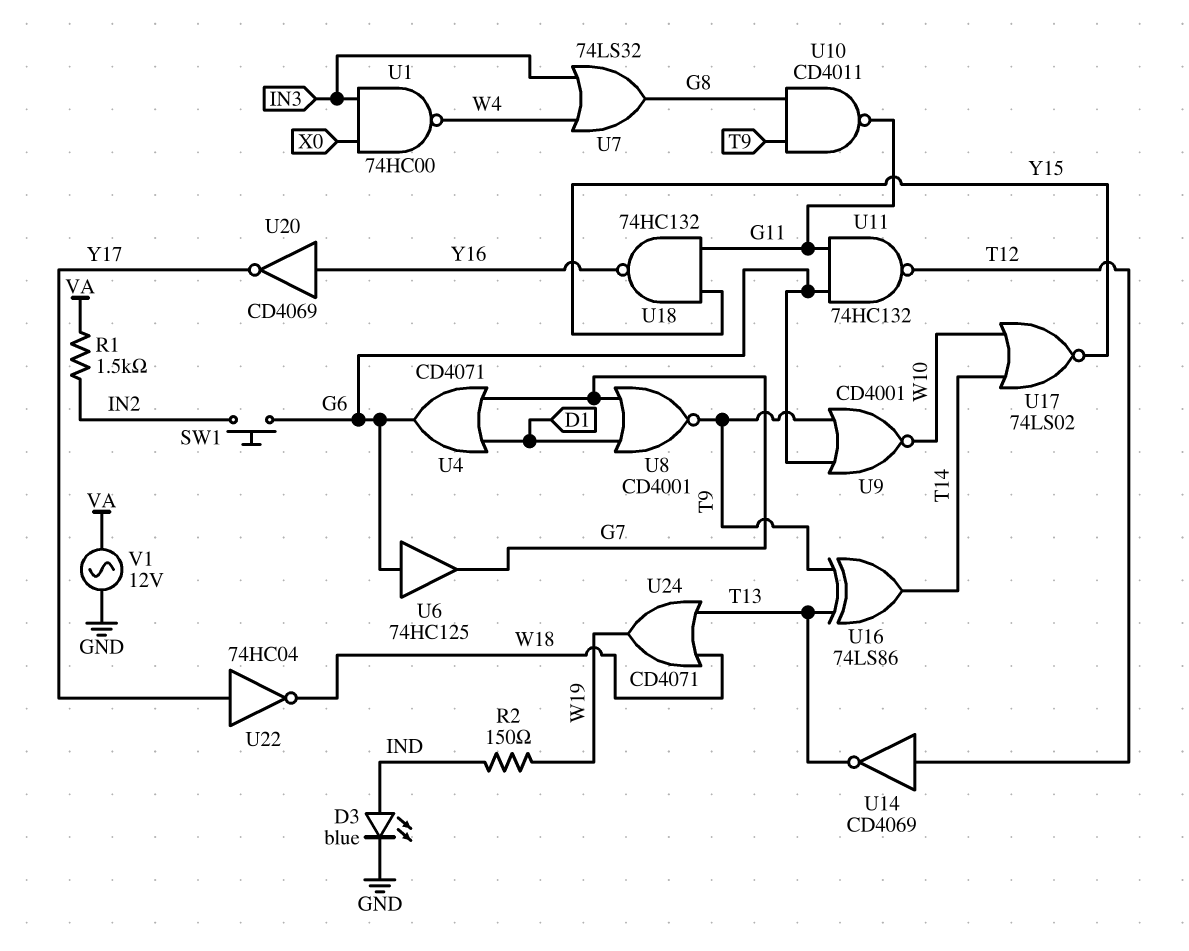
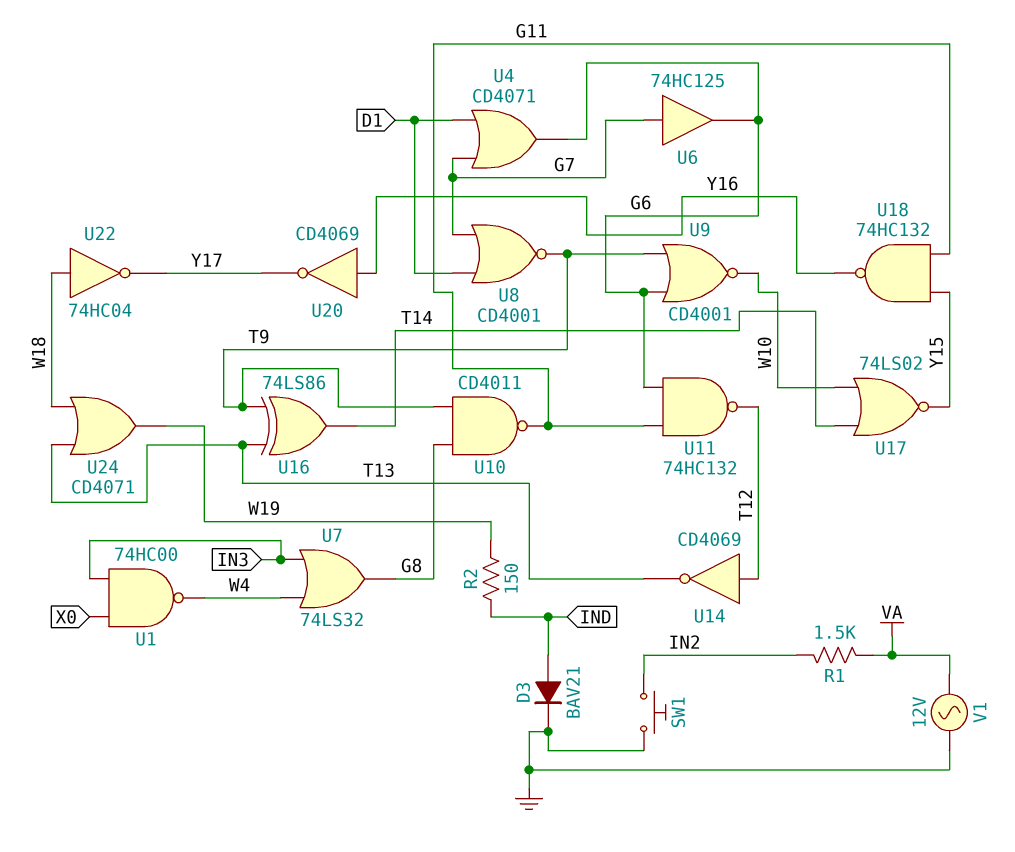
D3: LED blue (A IND, K GND) -> diode BAV21 (A IND, K GND)
SW1: button (G6, IN2) -> button (GND, IN2)
U6: buffer 74HC125 (in G6, out G7) -> buffer 74HC125 (in G7, out G6)
U22: NOT 74HC04 (in Y17, out W18) -> NOT 74HC04 (in W18, out Y17)

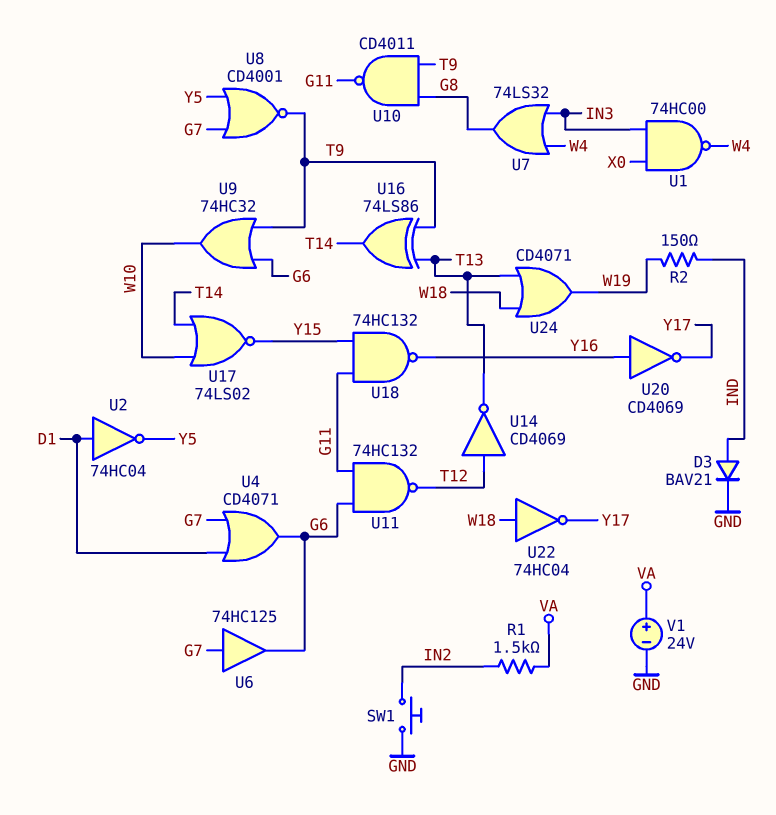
U2: none -> NOT 74HC04 (in D1, out Y5)
U8: NOR CD4001 (in D1, in G7, out T9) -> NOR CD4001 (in G7, in Y5, out T9)
U9: NOR CD4001 (in G6, in T9, out W10) -> OR 74HC32 (in G6, in T9, out W10)
V1: AC 12V (GND, VA) -> 24V (plus VA, minus GND)

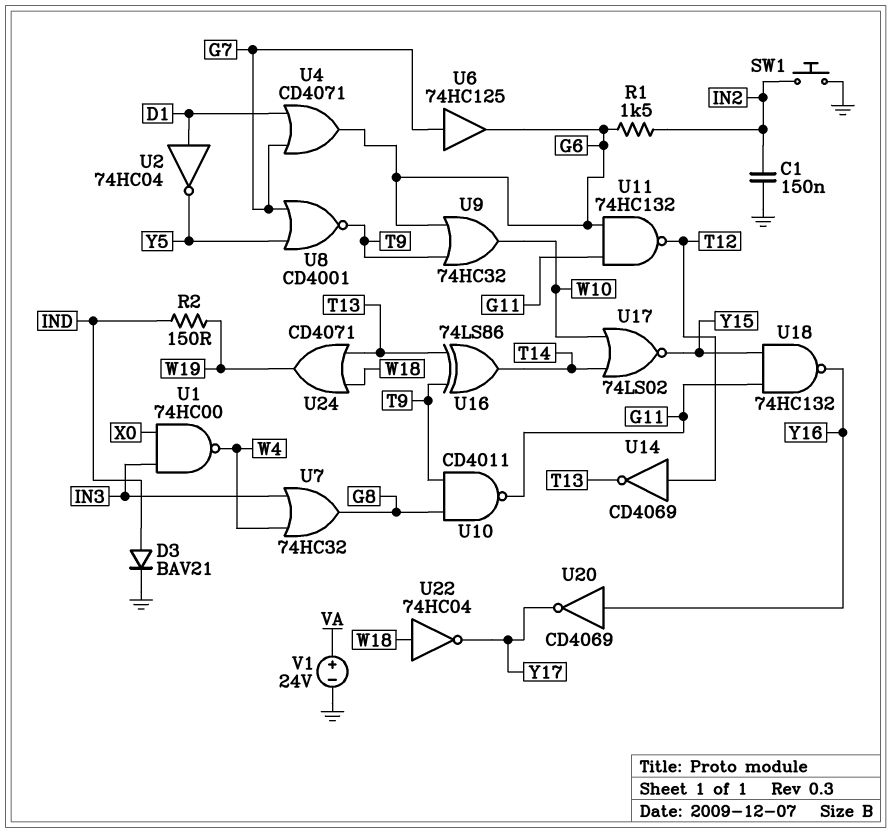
C1: none -> 150nF (GND, IN2)
R1: 1.5k (IN2, VA) -> 1.5k (G6, IN2)
U7: OR 74LS32 (in IN3, in W4, out G8) -> OR 74HC32 (in IN3, in W4, out G8)

